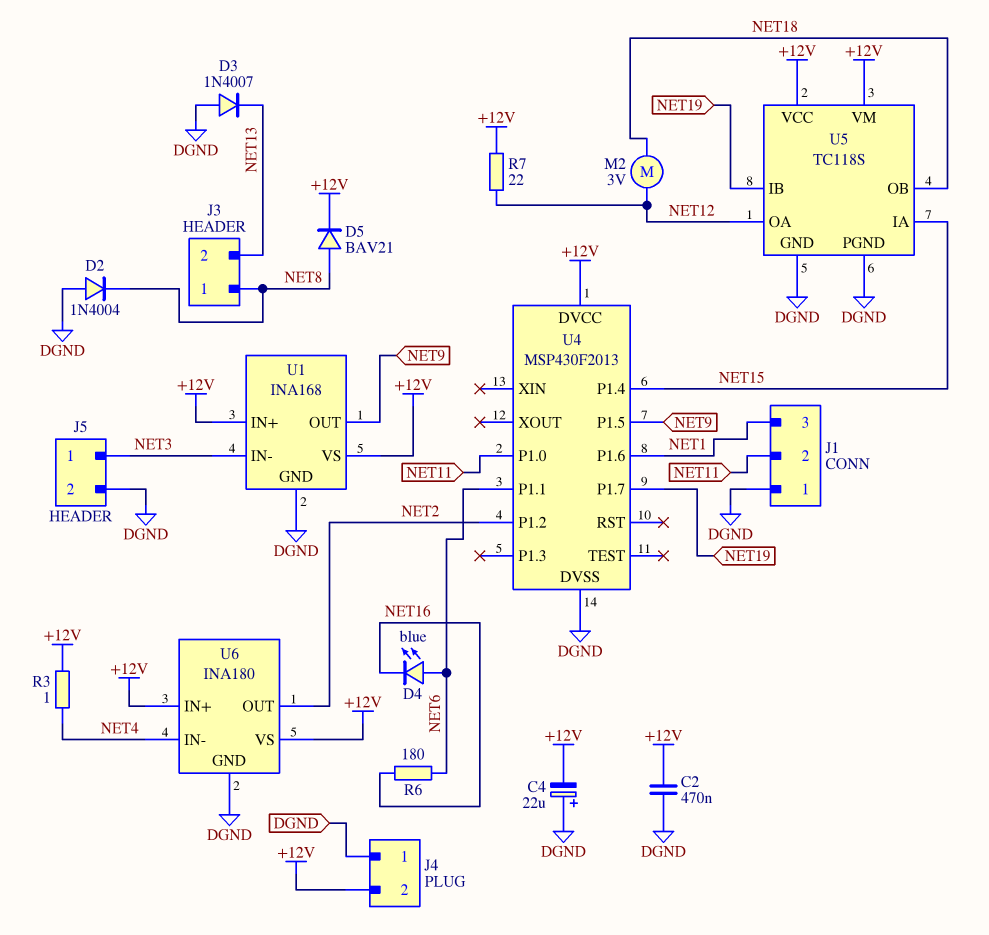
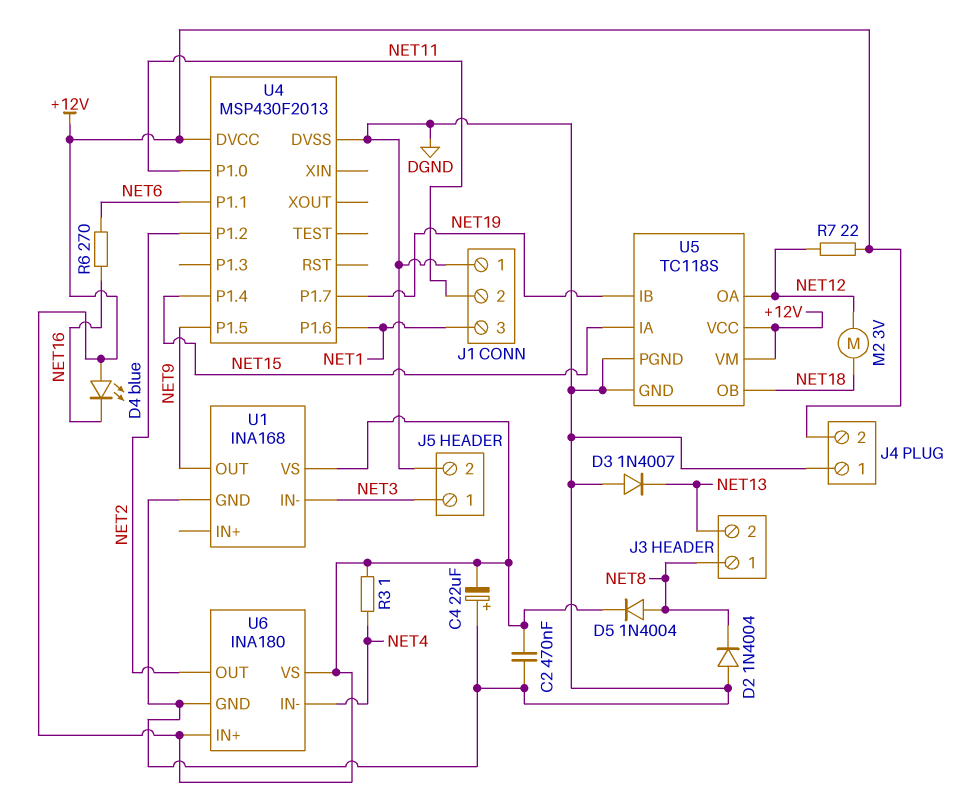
D4: LED blue (A NET6, K NET16) -> LED blue (A +12V, K NET16)
D5: diode BAV21 (A NET8, K +12V) -> diode 1N4004 (A NET8, K +12V)
R6: 180 (NET6, NET16) -> 270 (NET6, NET16)
U1 pin IN+: +12V -> none

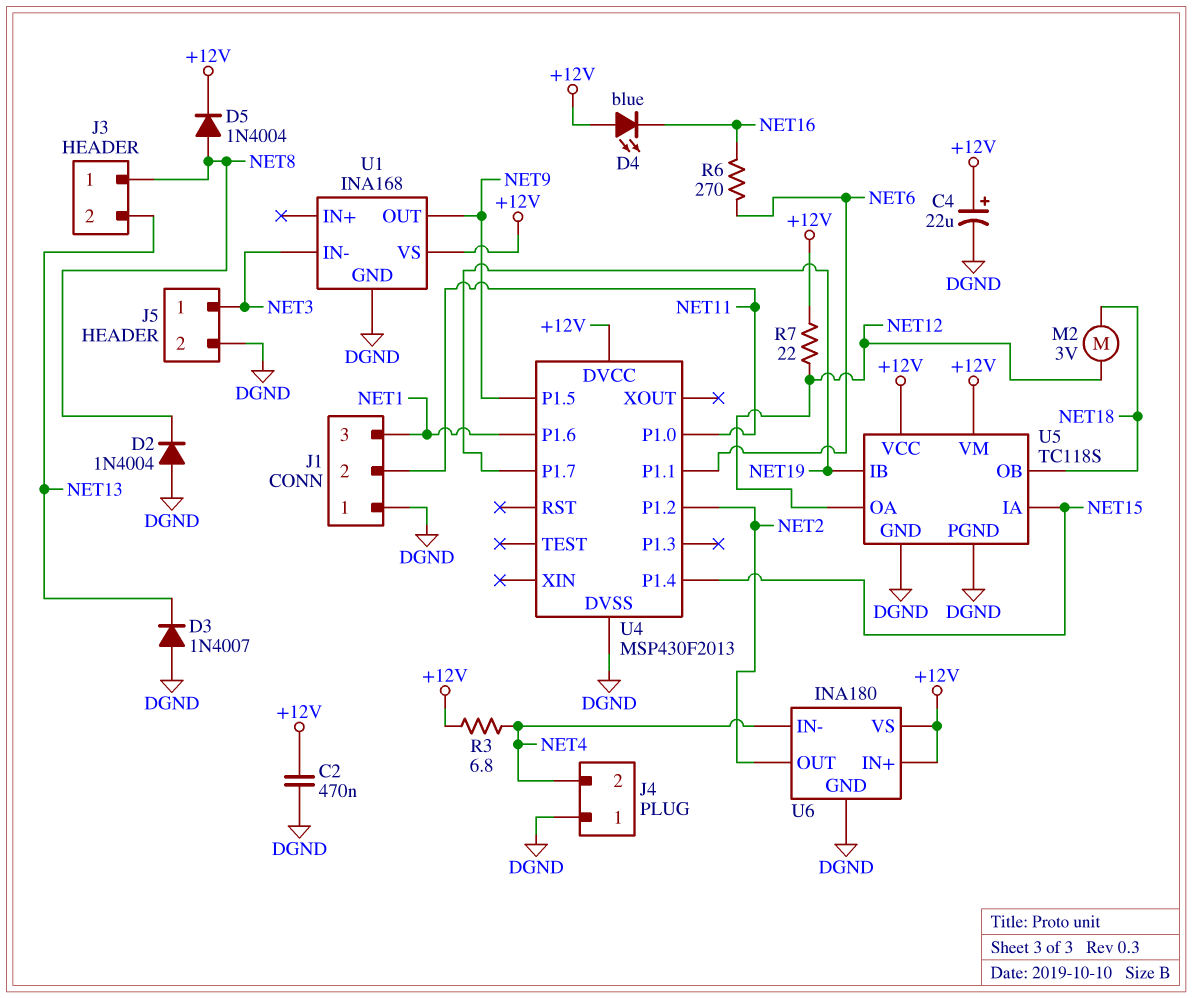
C4: 22uF (plus DGND, minus +12V) -> 22uF (plus +12V, minus DGND)
J4 pin 2: +12V -> NET4
R3: 1 (+12V, NET4) -> 6.8 (+12V, NET4)

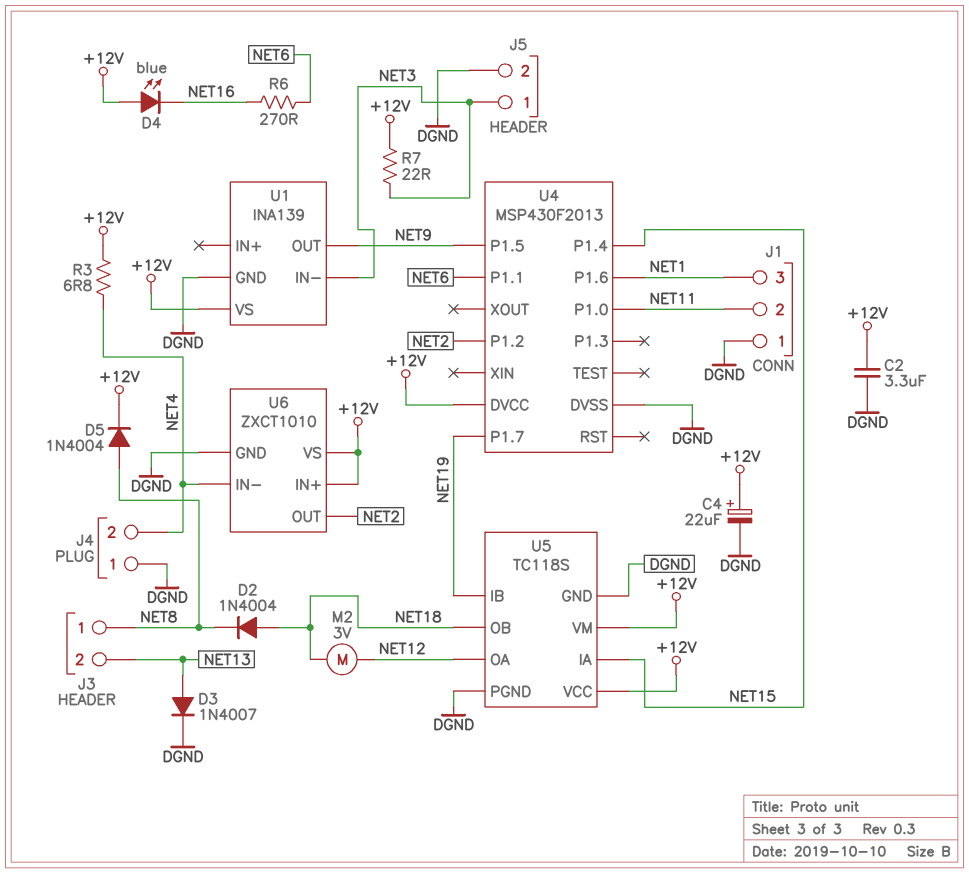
C2: 470nF (+12V, DGND) -> 3.3uF (+12V, DGND)
D2: diode 1N4004 (A DGND, K NET8) -> diode 1N4004 (A NET18, K NET8)
D3: diode 1N4007 (A DGND, K NET13) -> diode 1N4007 (A NET13, K DGND)
R7: 22 (+12V, NET12) -> 22 (+12V, NET3)
U1: INA168 -> INA139
U6: INA180 -> ZXCT1010

